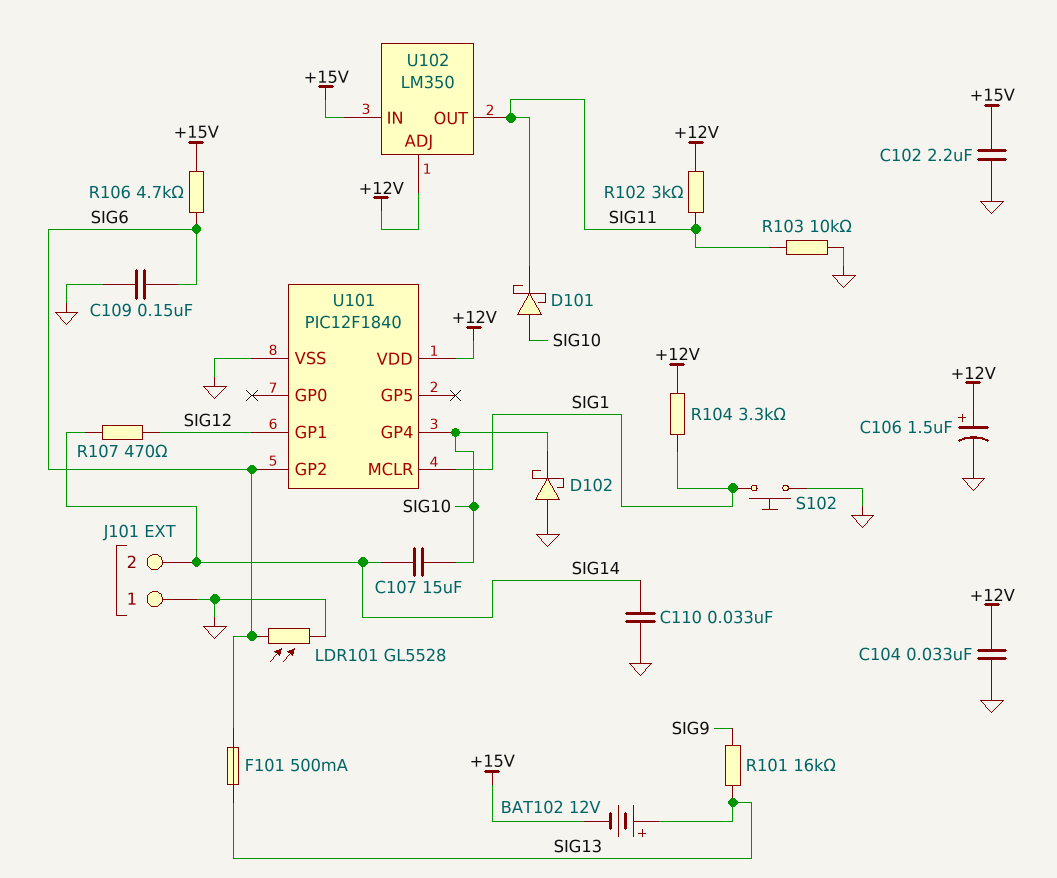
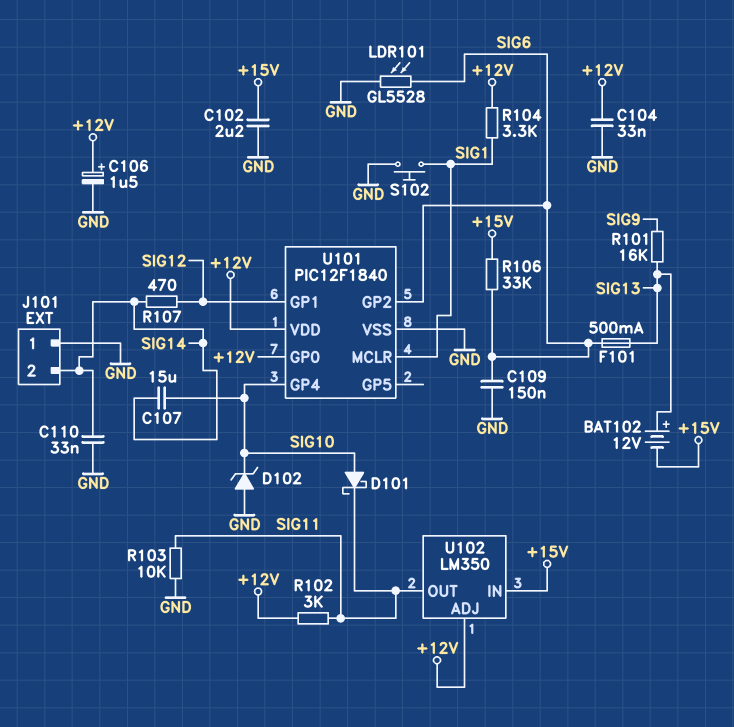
D102: schottky (A GND, K SIG10) -> zener (A GND, K SIG10)
R106: 4.7k (+15V, SIG6) -> 33k (+15V, SIG6)
U101 pin GP0: none -> +12V

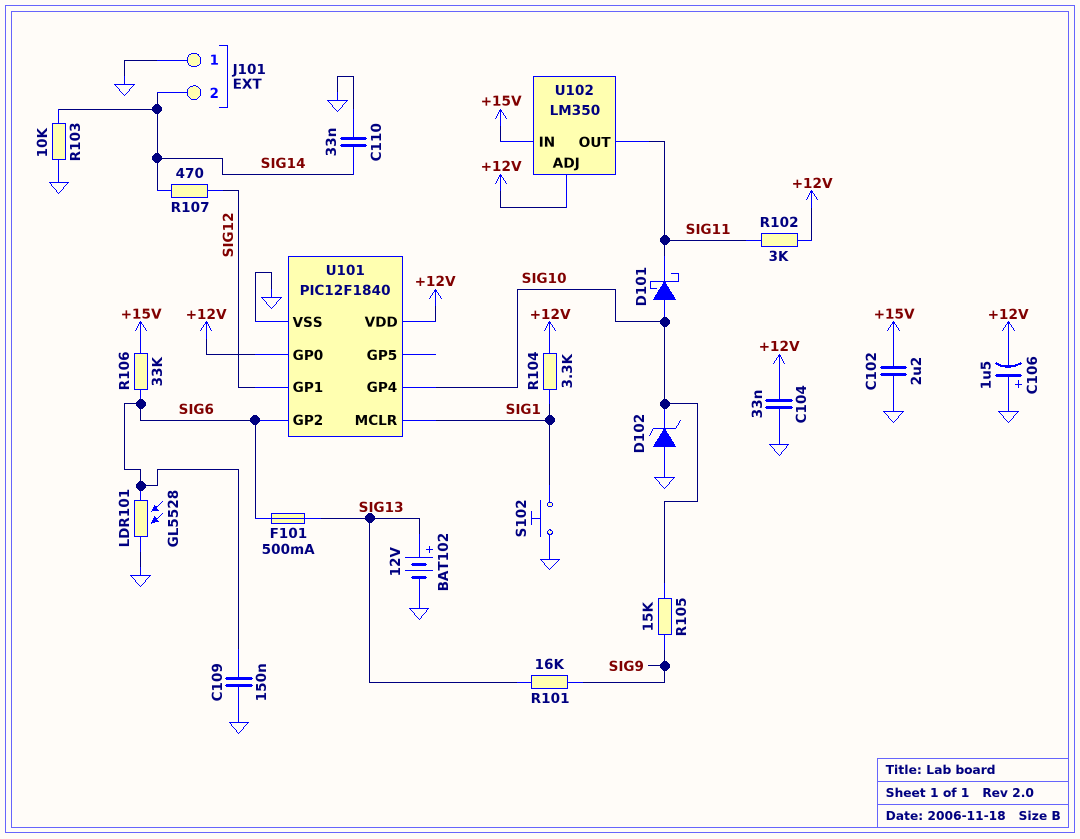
BAT102: 12V (plus SIG13, minus +15V) -> 12V (plus SIG13, minus GND)
C106: 1.5uF (plus +12V, minus GND) -> 1.5uF (plus GND, minus +12V)
C107: 15uF (SIG10, SIG14) -> none
R103: 10k (GND, SIG11) -> 10k (GND, SIG14)
R105: none -> 15k (SIG9, SIG10)

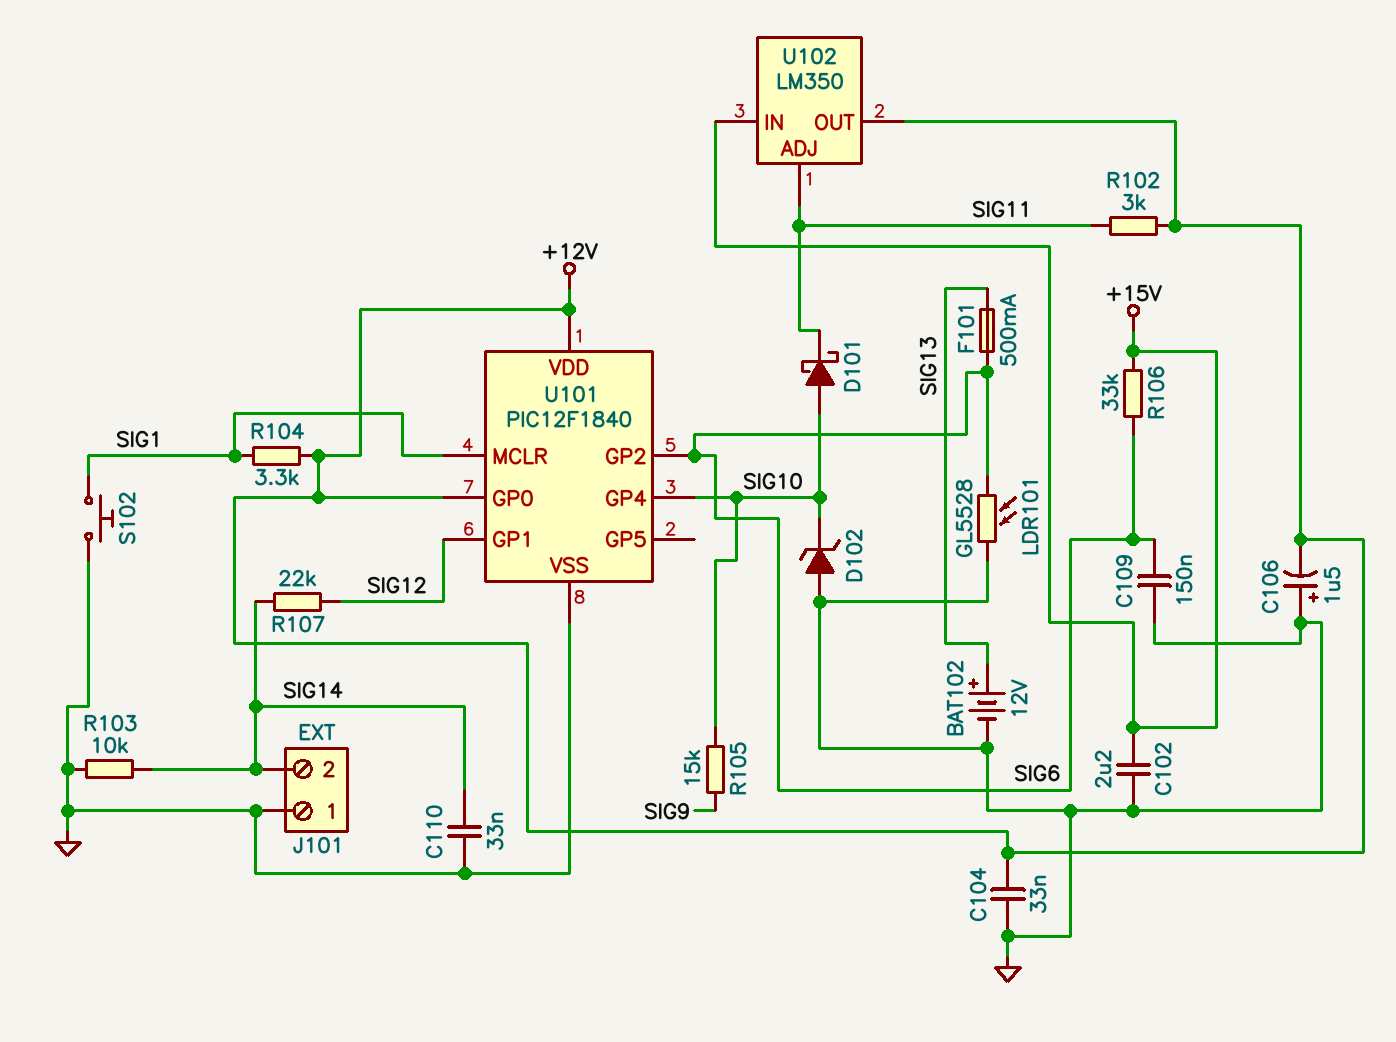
R101: 16k (SIG9, SIG13) -> none
R107: 470 (SIG12, SIG14) -> 22k (SIG12, SIG14)
U102 pin ADJ: +12V -> SIG11
U102 pin OUT: SIG11 -> +12V

